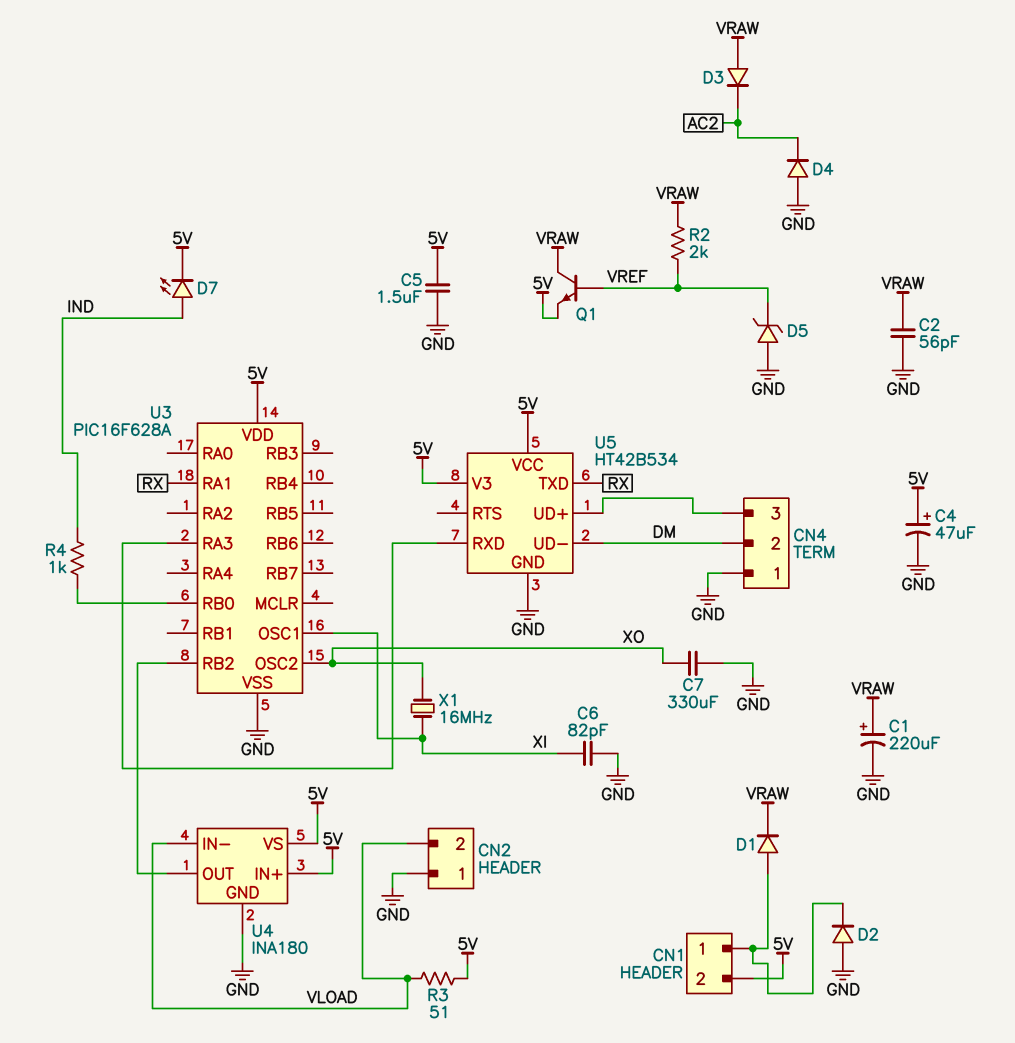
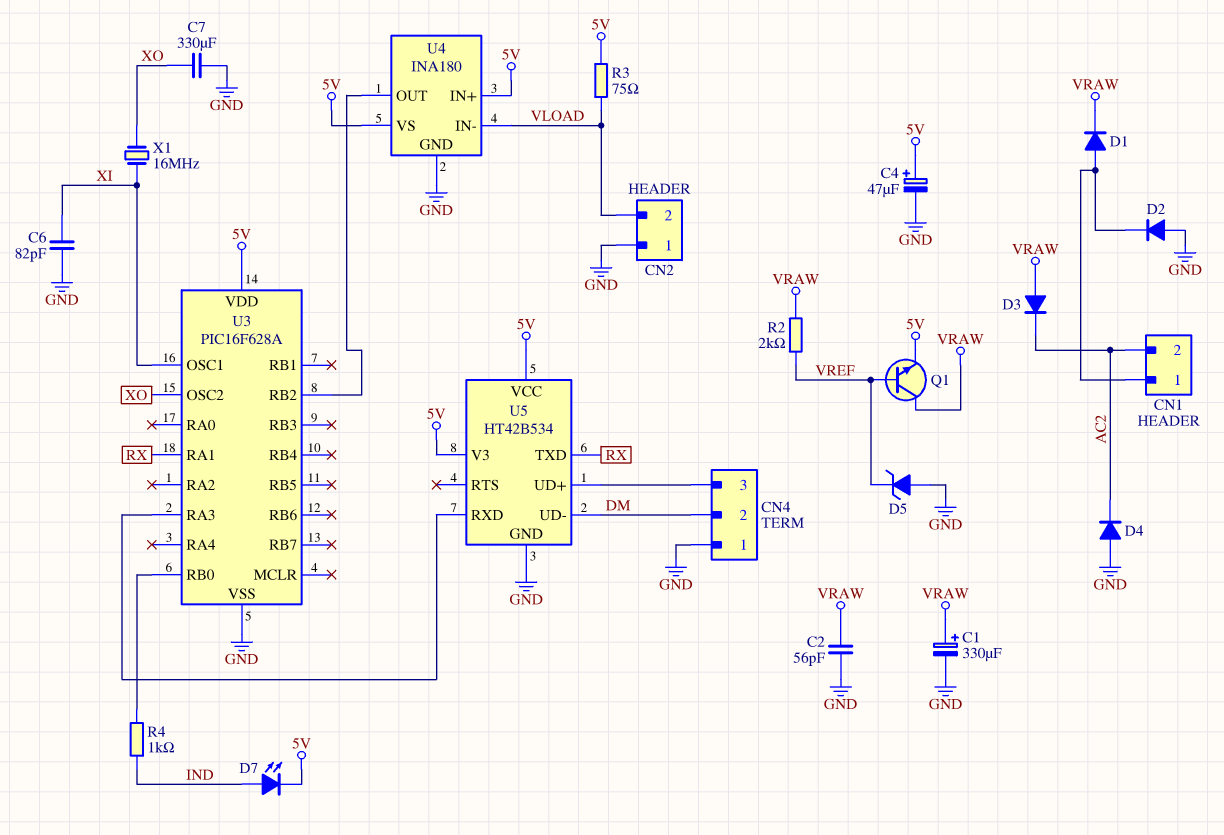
C1: 220uF (plus VRAW, minus GND) -> 330uF (plus VRAW, minus GND)
C5: 1.5uF (5V, GND) -> none
CN1 pin 2: 5V -> AC2
R3: 51 (5V, VLOAD) -> 75 (5V, VLOAD)

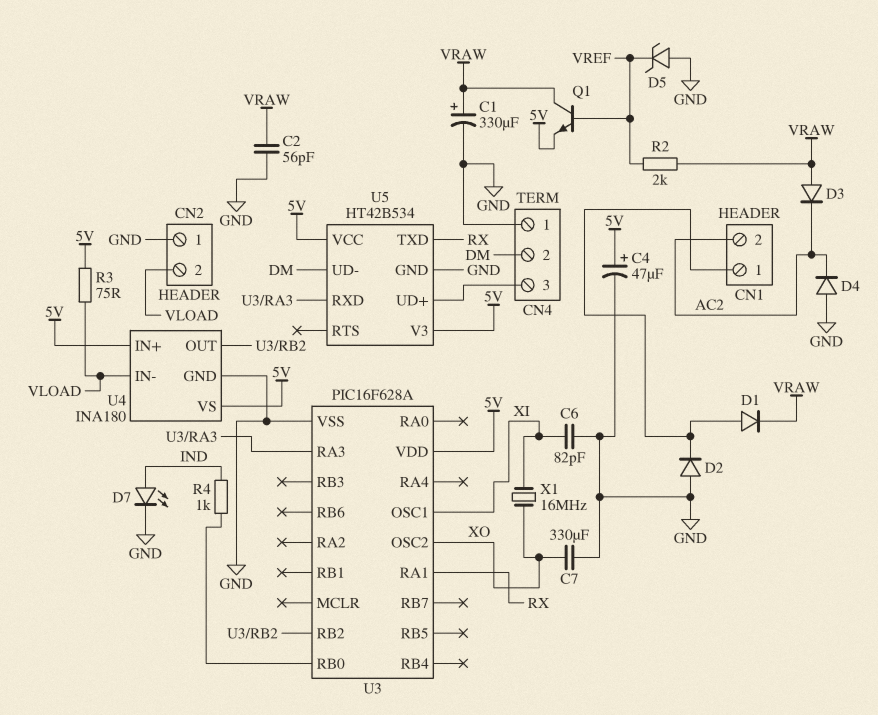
D7: LED (A IND, K 5V) -> LED (A IND, K GND)

